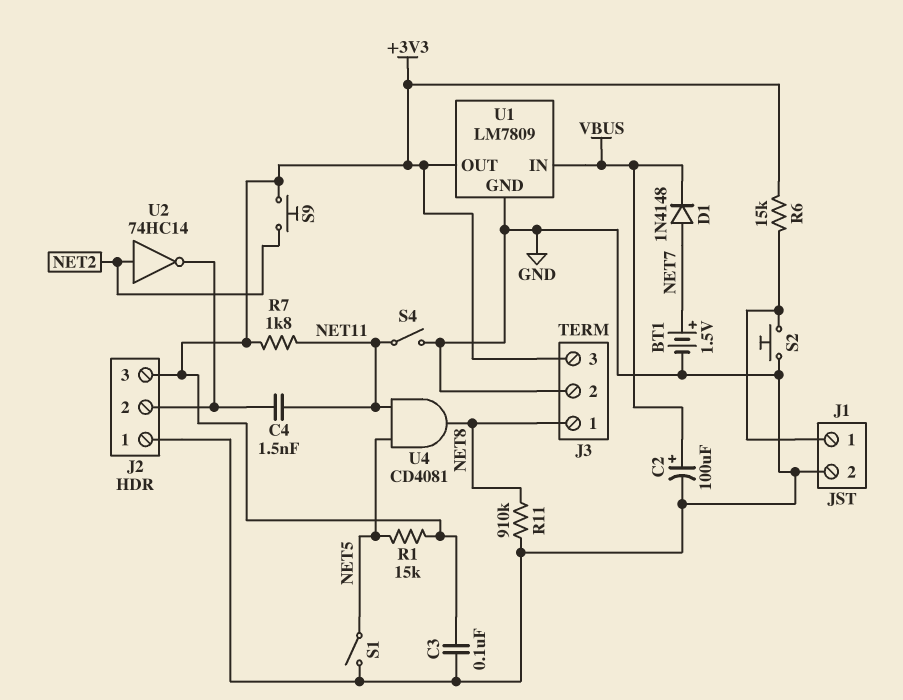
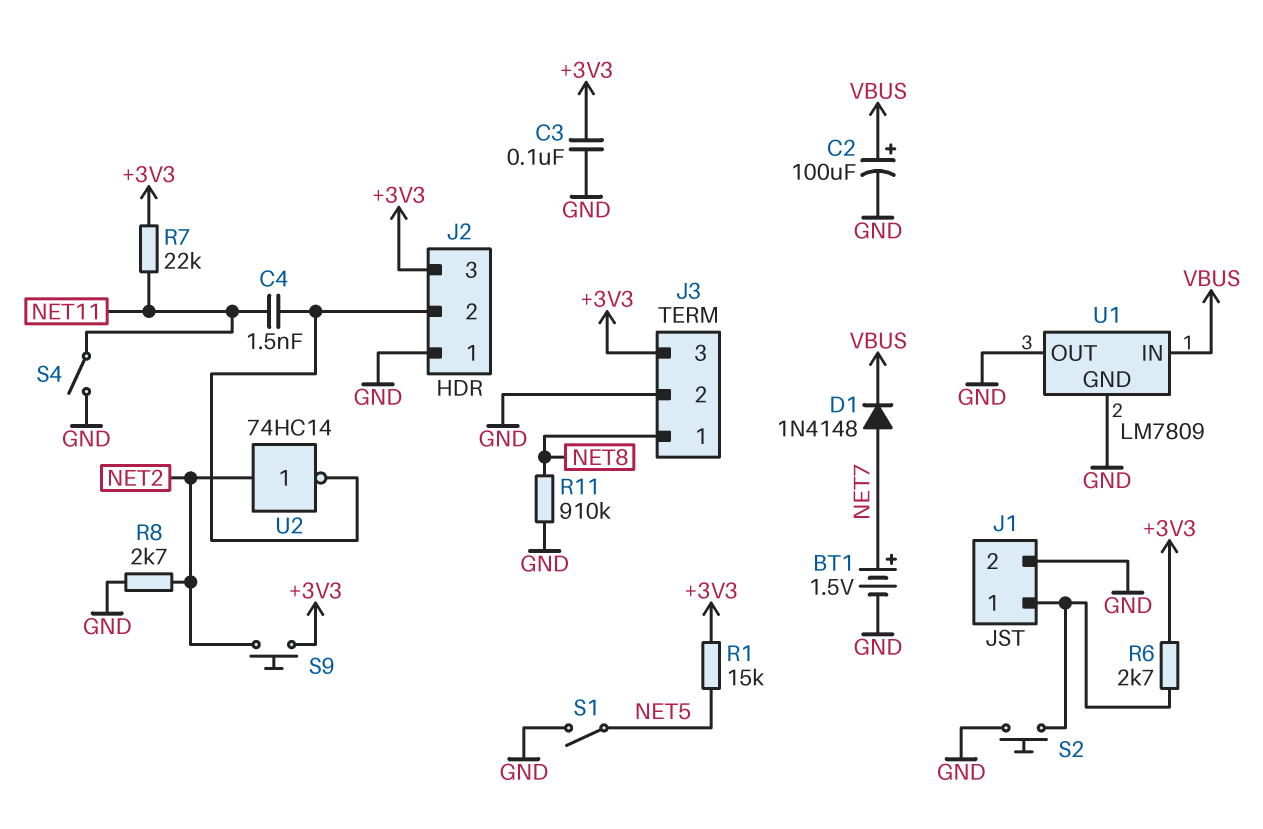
R6: 15k (+3V3, J1/1) -> 2.7k (+3V3, J1/1)
R7: 1.8k (+3V3, NET11) -> 22k (+3V3, NET11)
R8: none -> 2.7k (GND, NET2)
U1 pin OUT: +3V3 -> GND
U4: AND CD4081 (in NET5, in NET11, out NET8) -> none

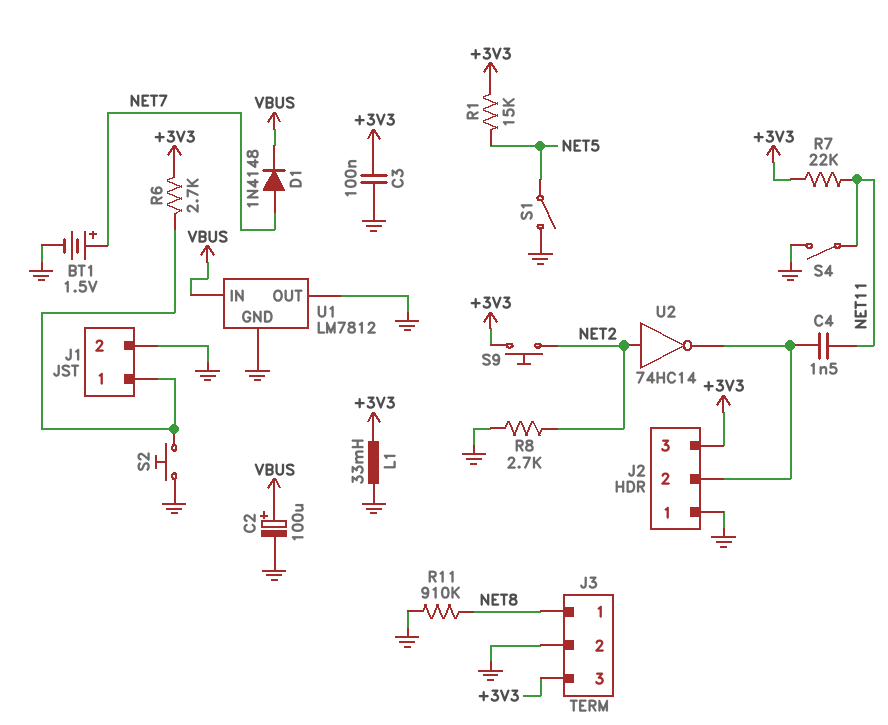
L1: none -> 33mH (+3V3, GND)
U1: LM7809 -> LM7812

